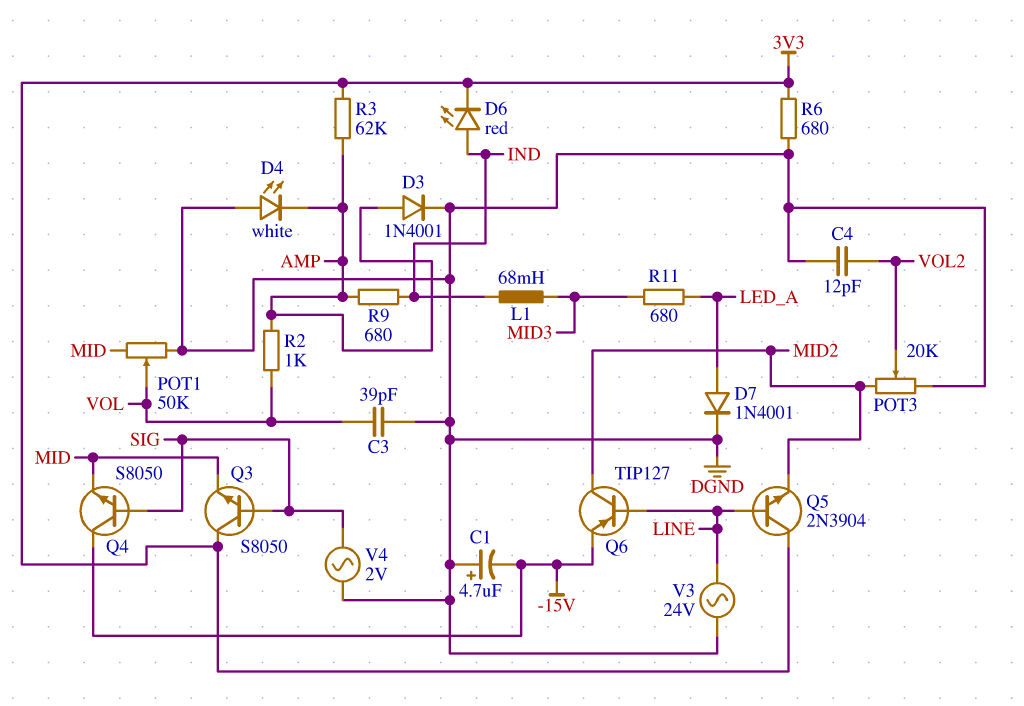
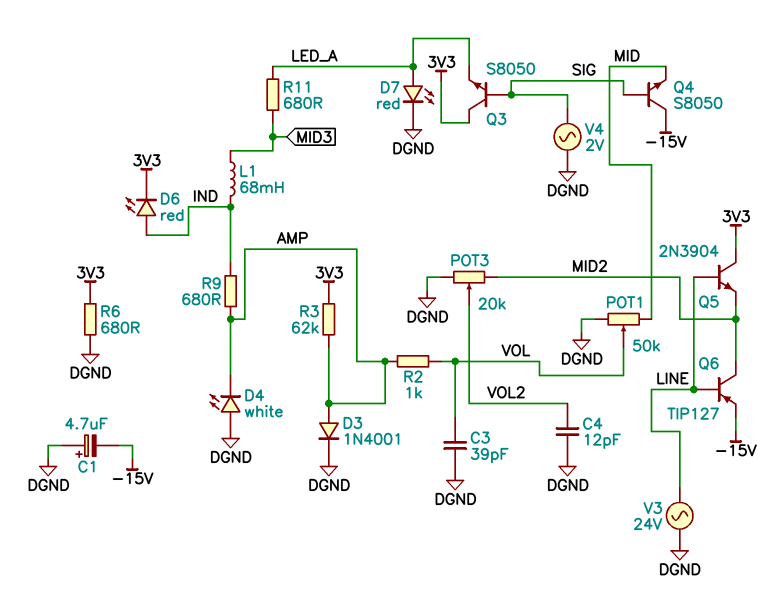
D7: diode 1N4001 (A LED_A, K DGND) -> LED red (A LED_A, K DGND)
Q3: NPN S8050 (B SIG, C 3V3, E MID) -> NPN S8050 (B SIG, C 3V3, E LED_A)

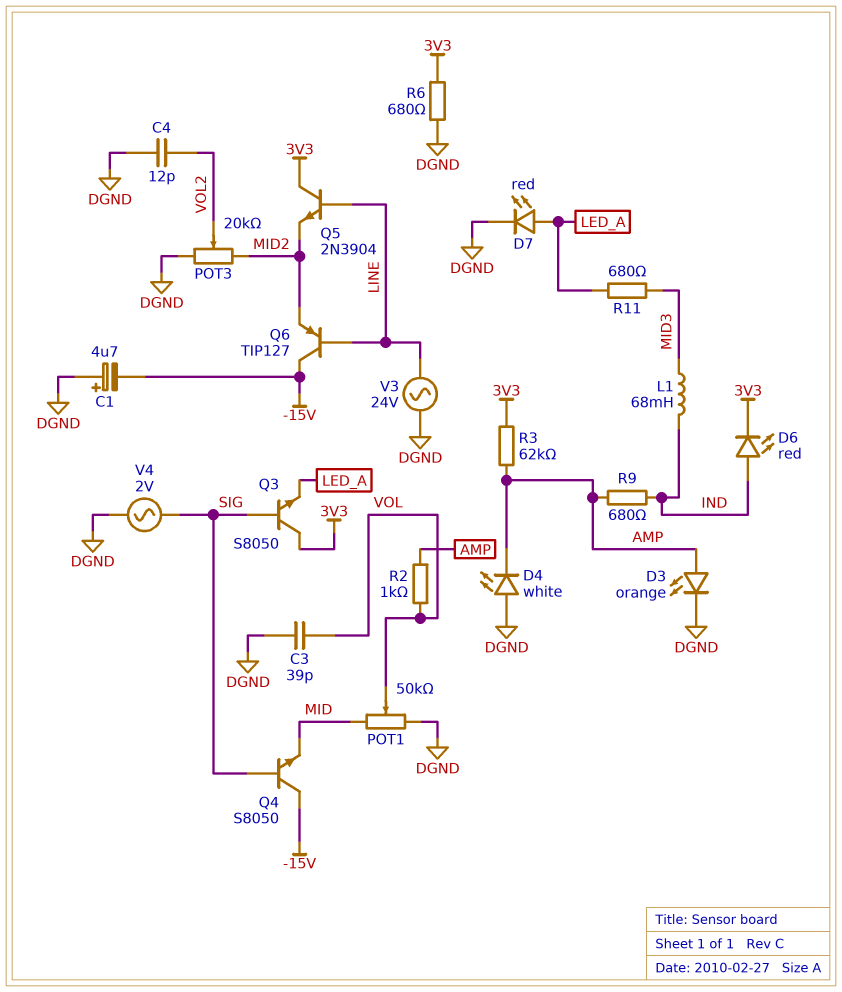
D3: diode 1N4001 (A AMP, K DGND) -> LED orange (A AMP, K DGND)
Q6: PNP TIP127 (B LINE, C MID2, E -15V) -> PNP TIP127 (B LINE, C -15V, E MID2)

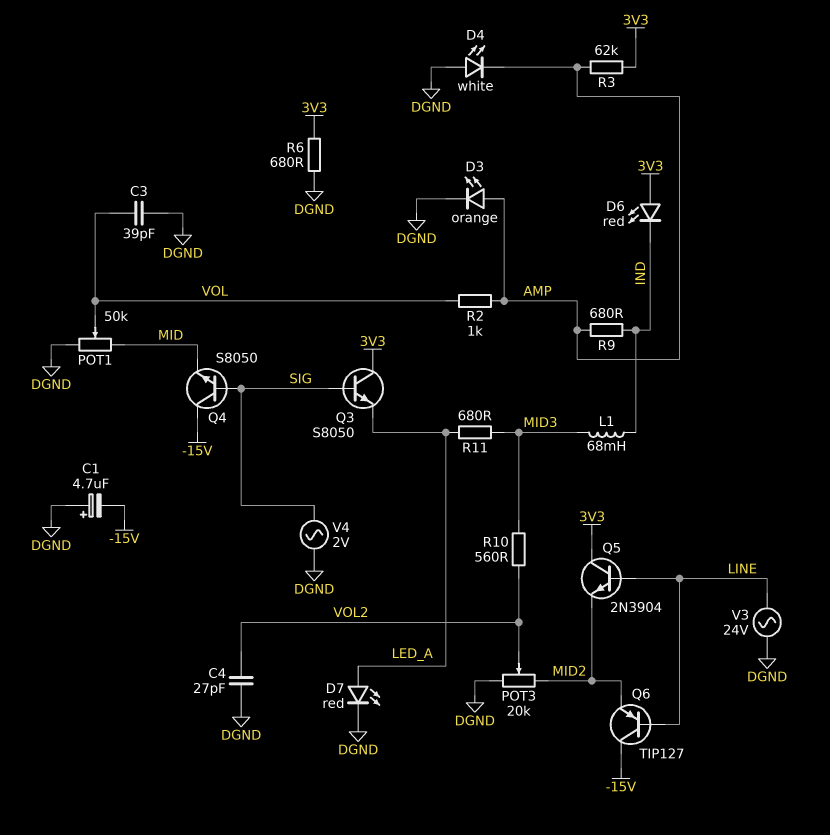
C4: 12pF (DGND, VOL2) -> 27pF (DGND, VOL2)
D6: LED red (A IND, K 3V3) -> LED red (A 3V3, K IND)
R10: none -> 560 (MID3, VOL2)

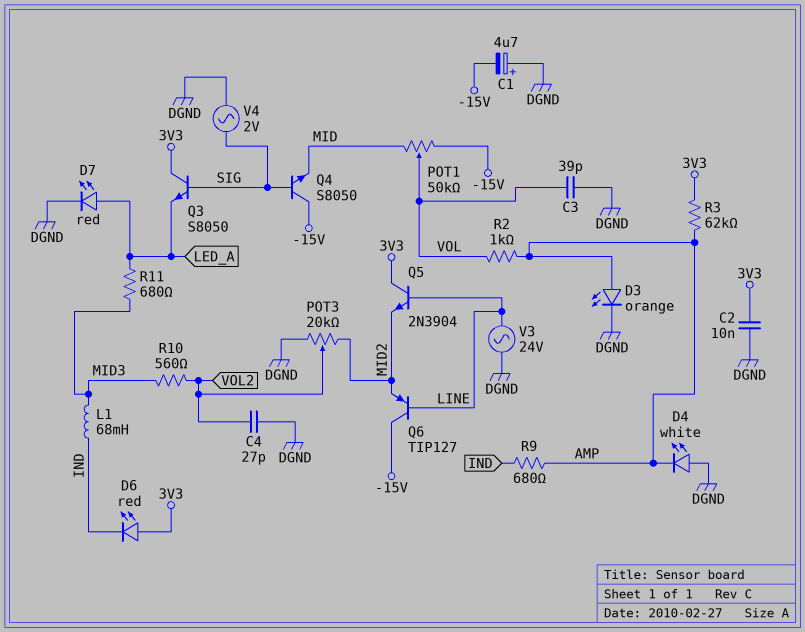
C2: none -> 10nF (3V3, DGND)
POT1: 50k (DGND, MID, wiper VOL) -> 50k (-15V, MID, wiper VOL)
R6: 680 (3V3, DGND) -> none

